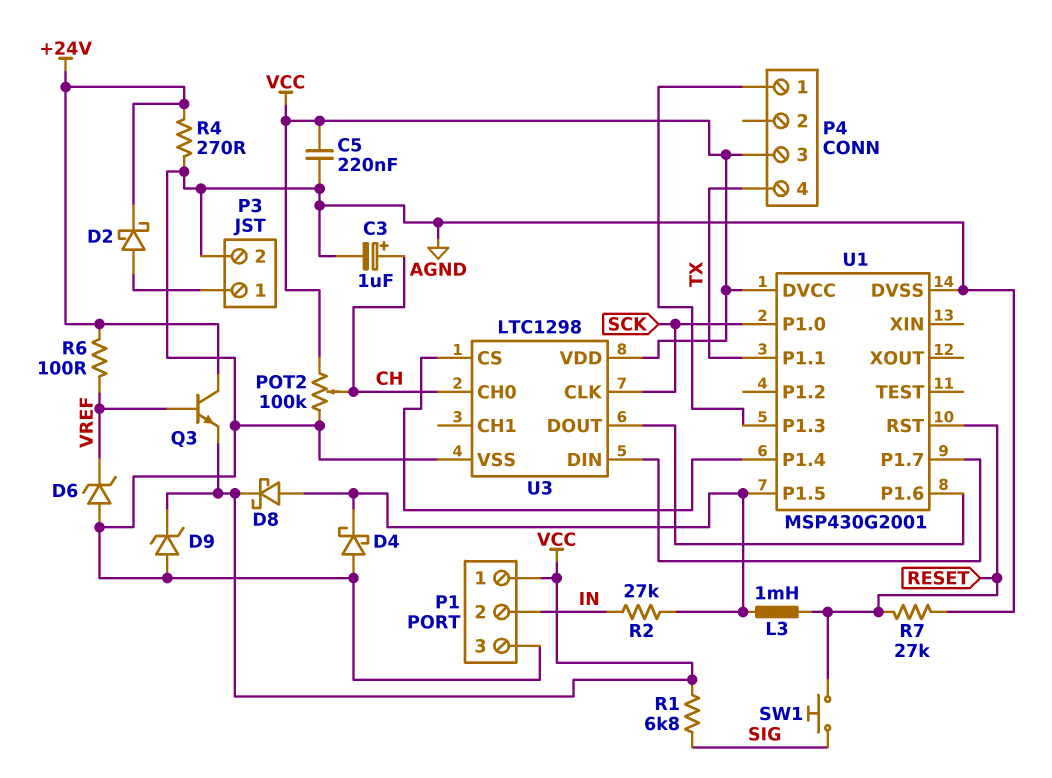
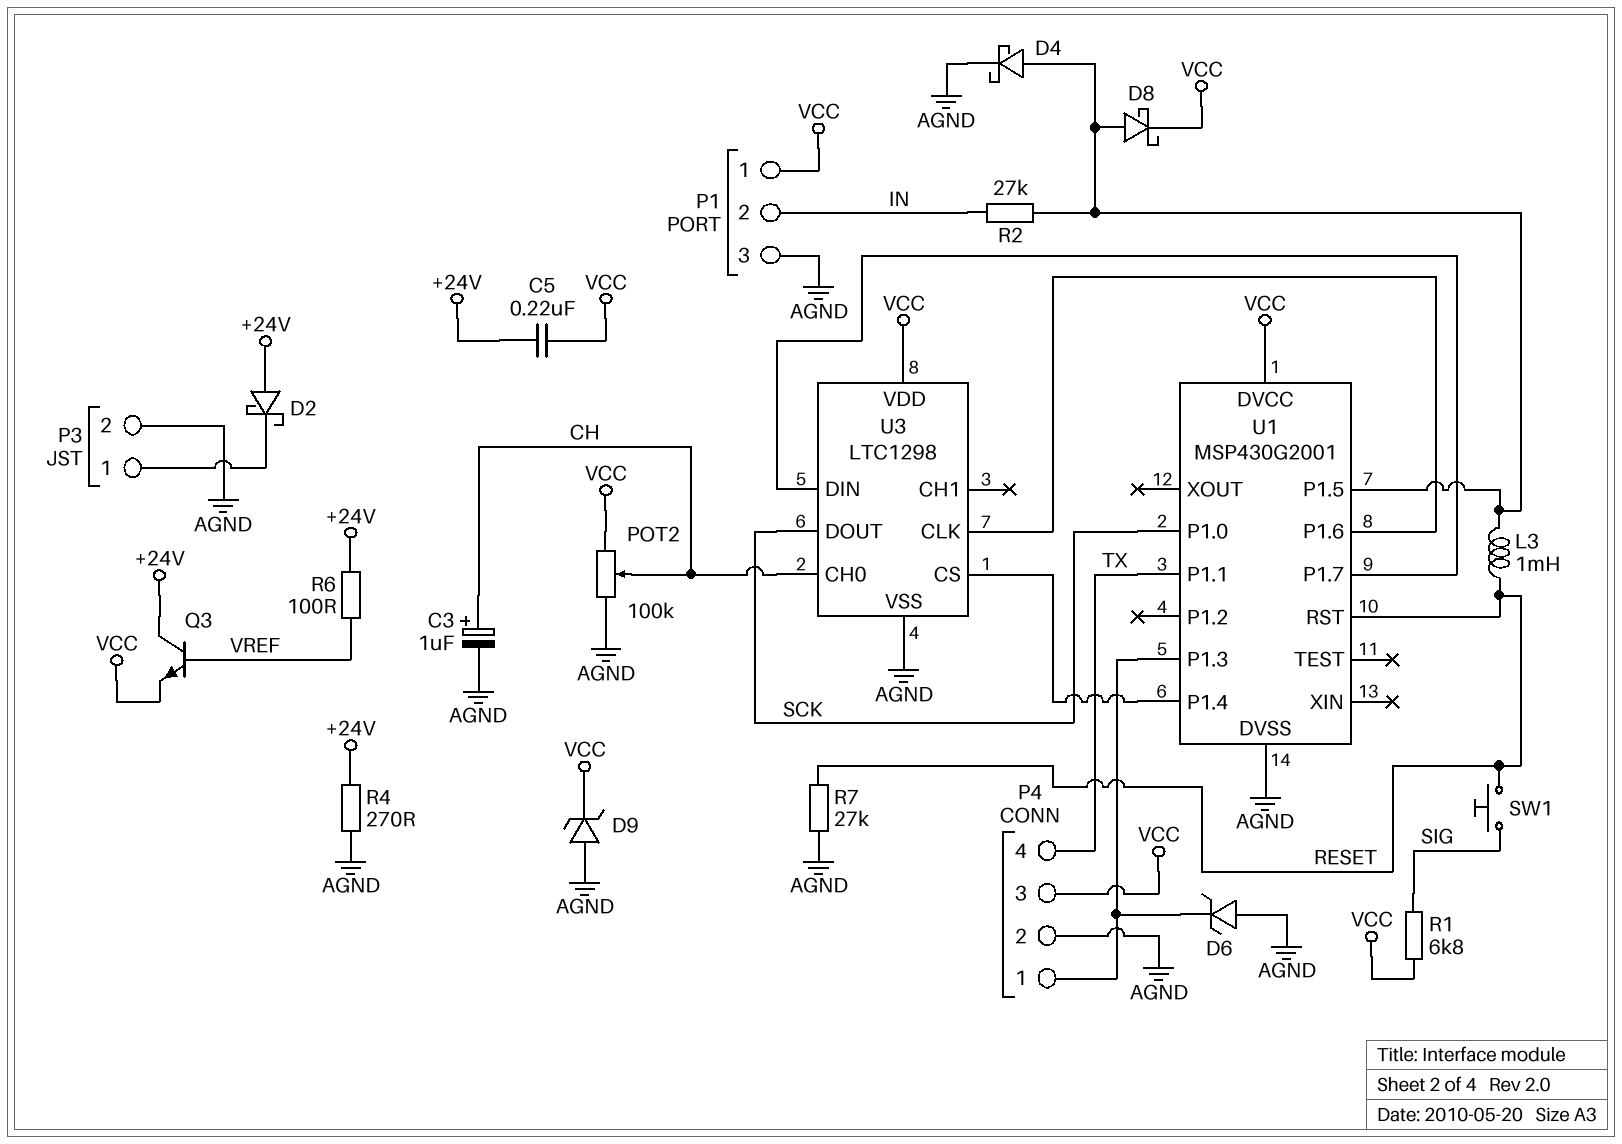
C5: 220nF (AGND, VCC) -> 220nF (+24V, VCC)
D2: schottky (A P3/1, K +24V) -> schottky (A +24V, K P3/1)
D4: schottky (A AGND, K U1/P1.5) -> schottky (A U1/P1.5, K AGND)
D6: zener (A AGND, K VREF) -> zener (A AGND, K P4/1)
P4 pin 2: none -> AGND
U3 pin CLK: SCK -> U1/P1.6
U3 pin DOUT: U1/P1.6 -> SCK

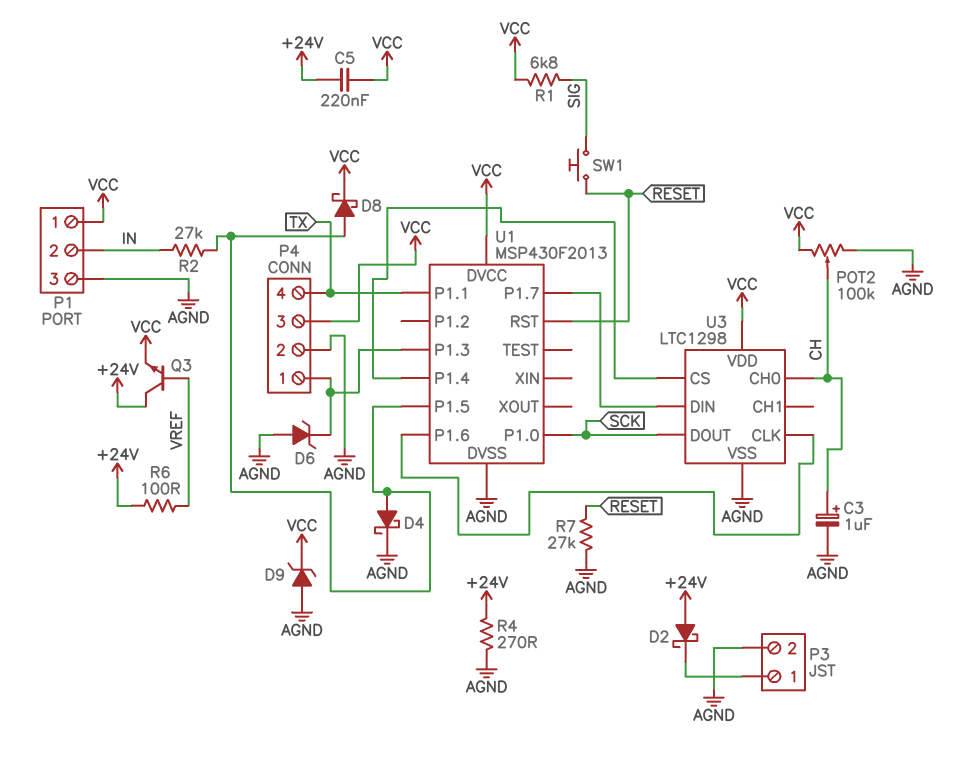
L3: 1mH (RESET, U1/P1.5) -> none
U1: MSP430G2001 -> MSP430F2013

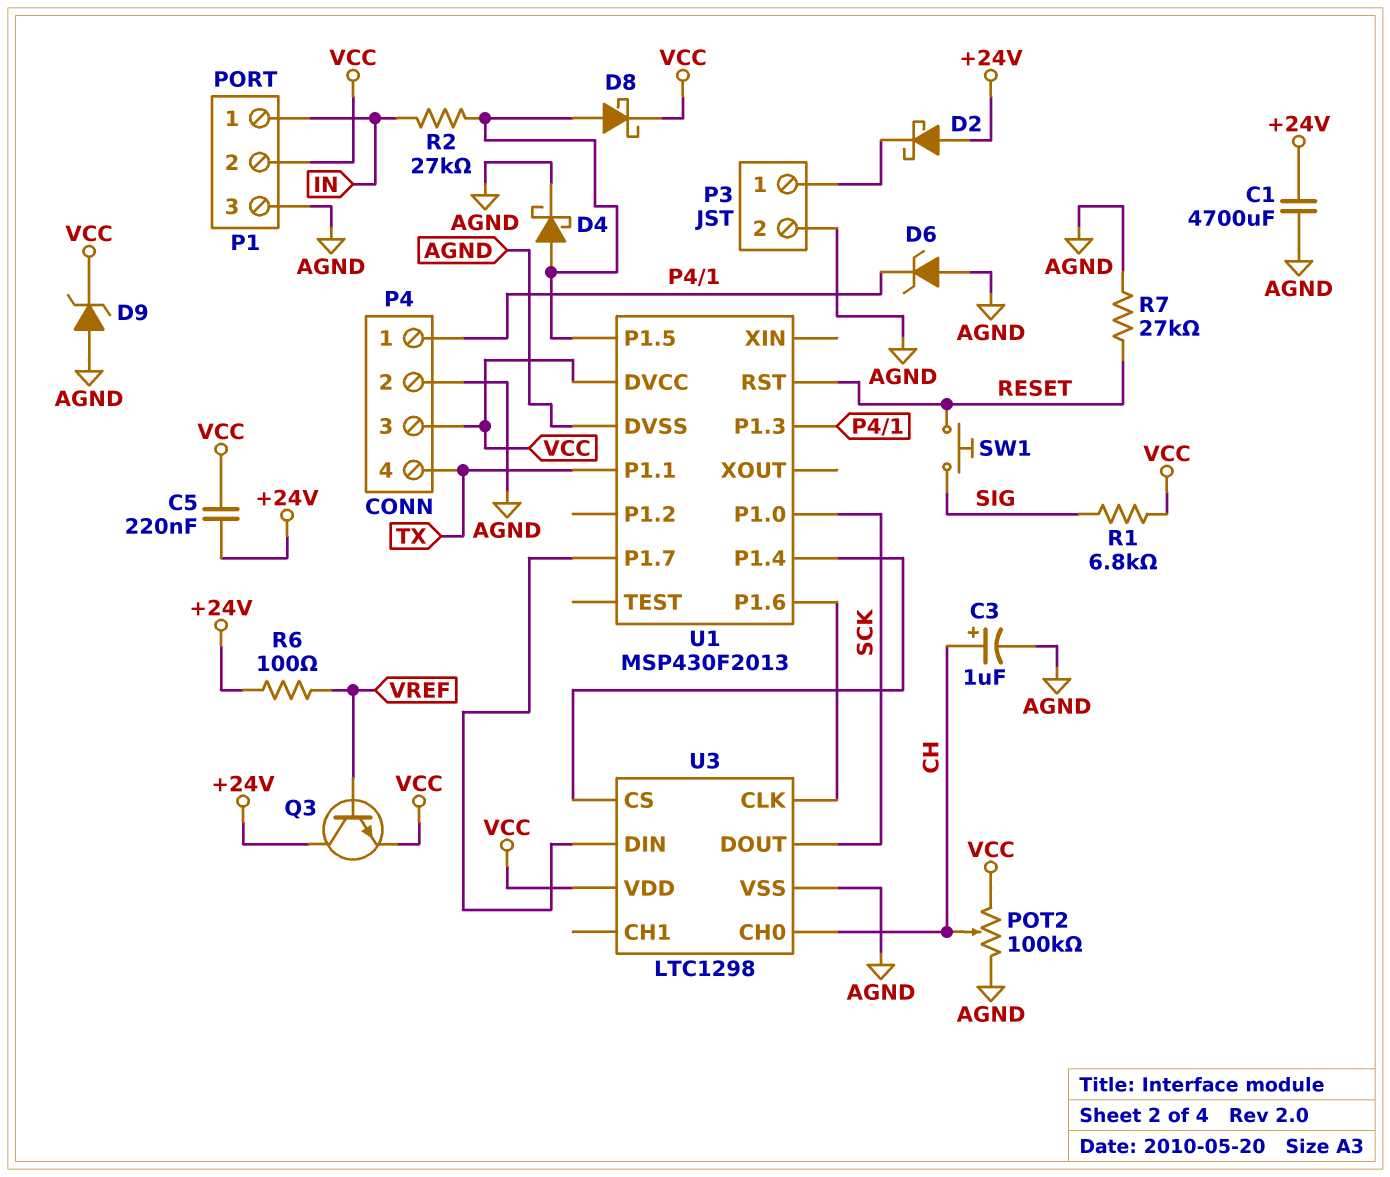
C1: none -> 4700uF (+24V, AGND)
P1 pin 1: VCC -> IN
P1 pin 2: IN -> VCC
R4: 270 (+24V, AGND) -> none

